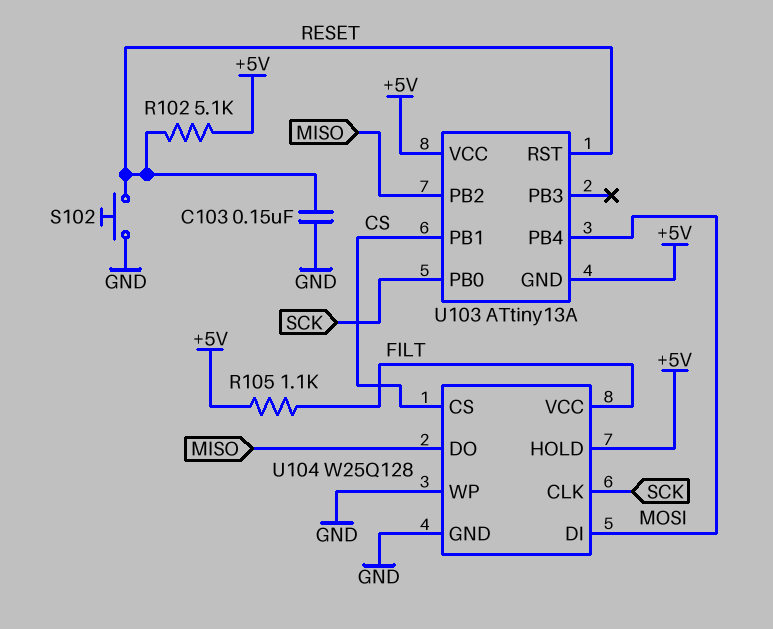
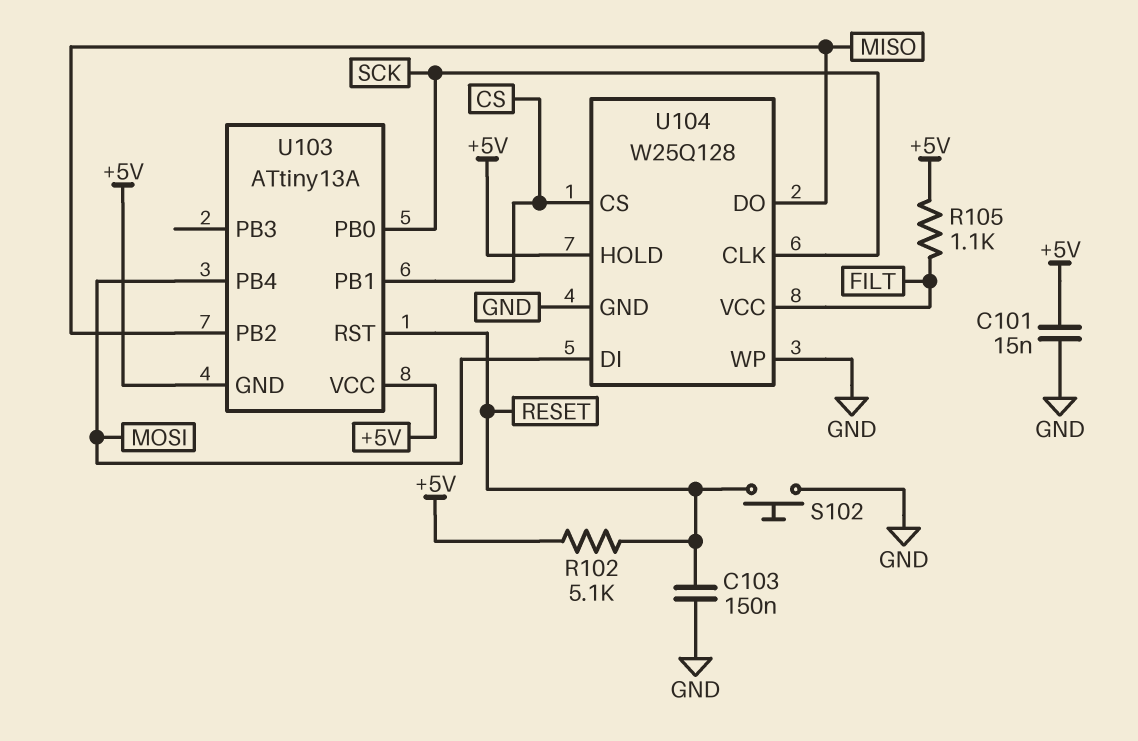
C101: none -> 15nF (+5V, GND)

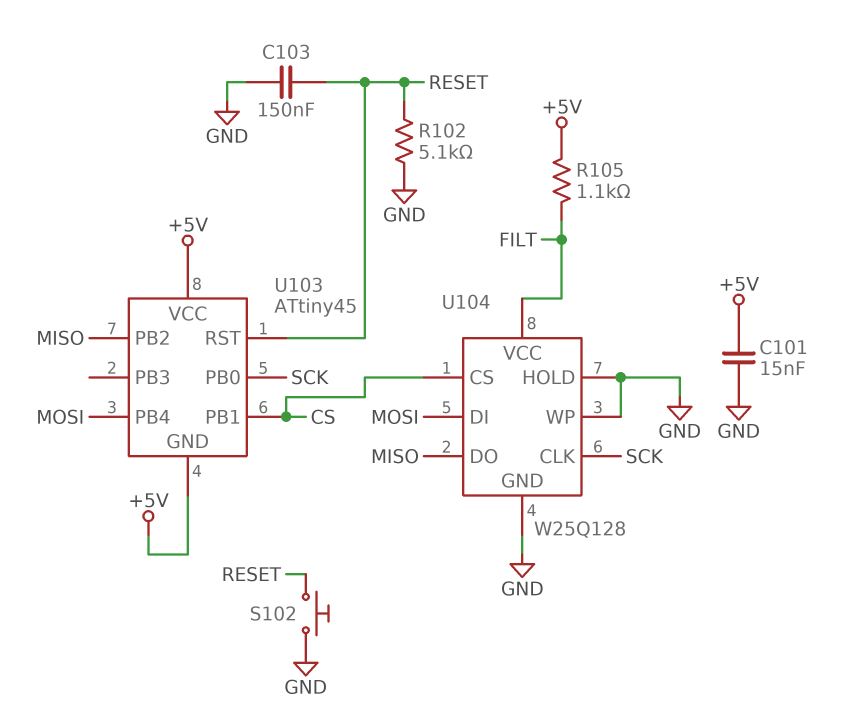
R102: 5.1k (+5V, RESET) -> 5.1k (GND, RESET)
U103: ATtiny13A -> ATtiny45
U104 pin HOLD: +5V -> GND

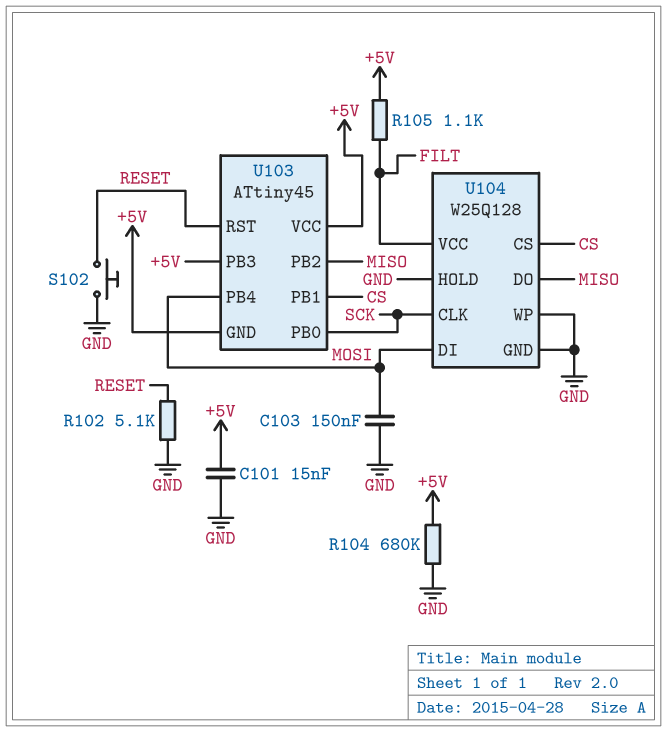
C103: 150nF (GND, RESET) -> 150nF (GND, MOSI)
R104: none -> 680k (+5V, GND)
U103 pin PB3: none -> +5V

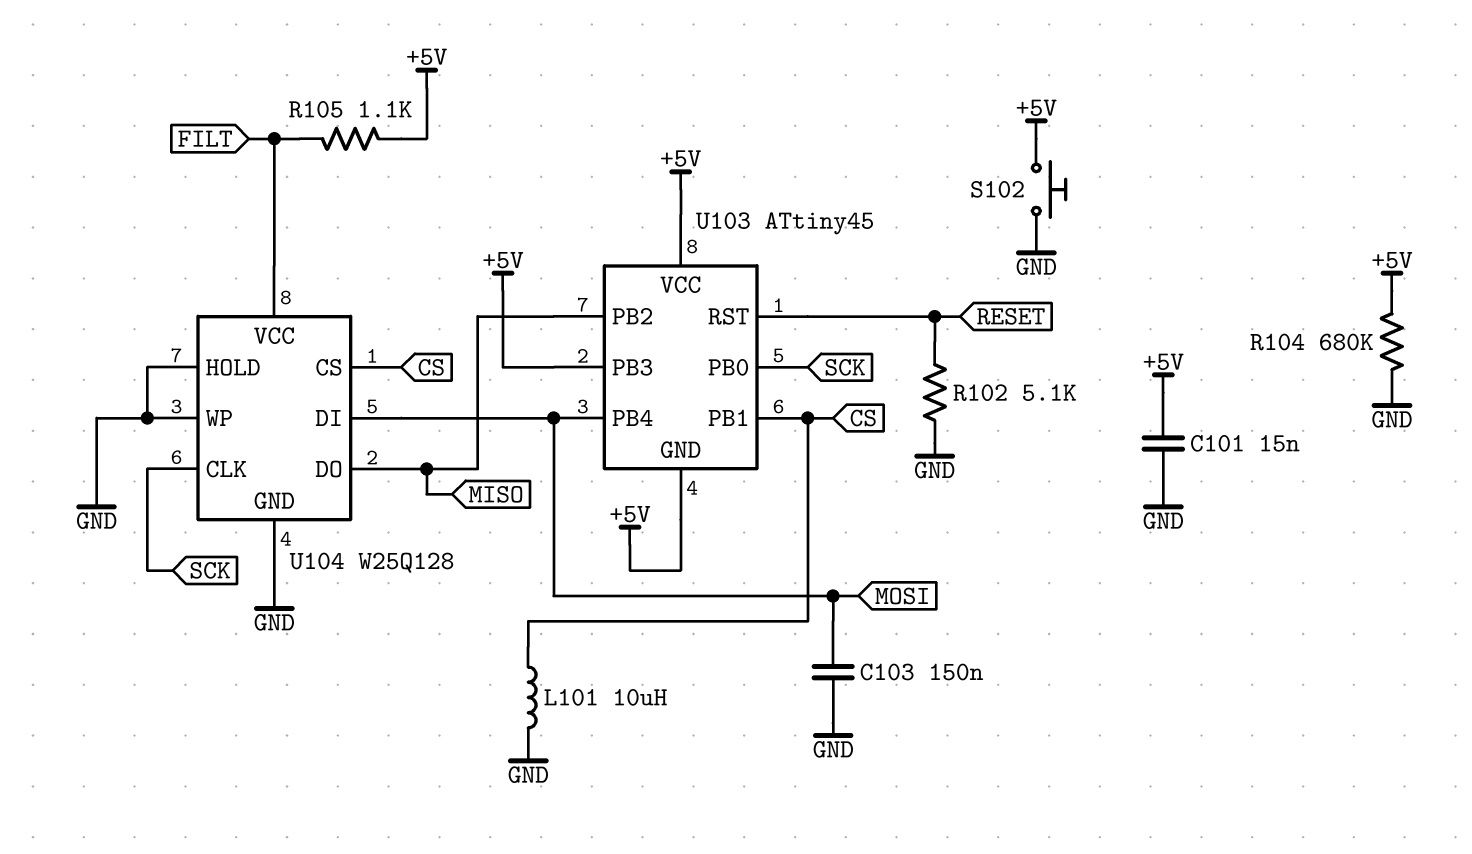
L101: none -> 10uH (CS, GND)
S102: button (GND, RESET) -> button (+5V, GND)

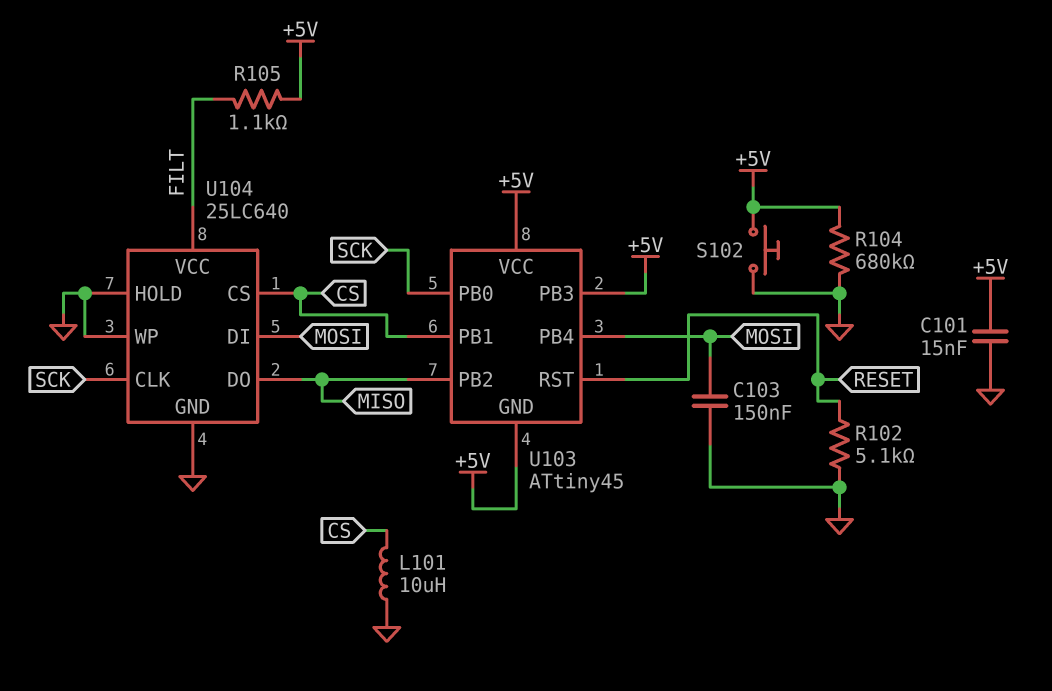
U104: W25Q128 -> 25LC640

